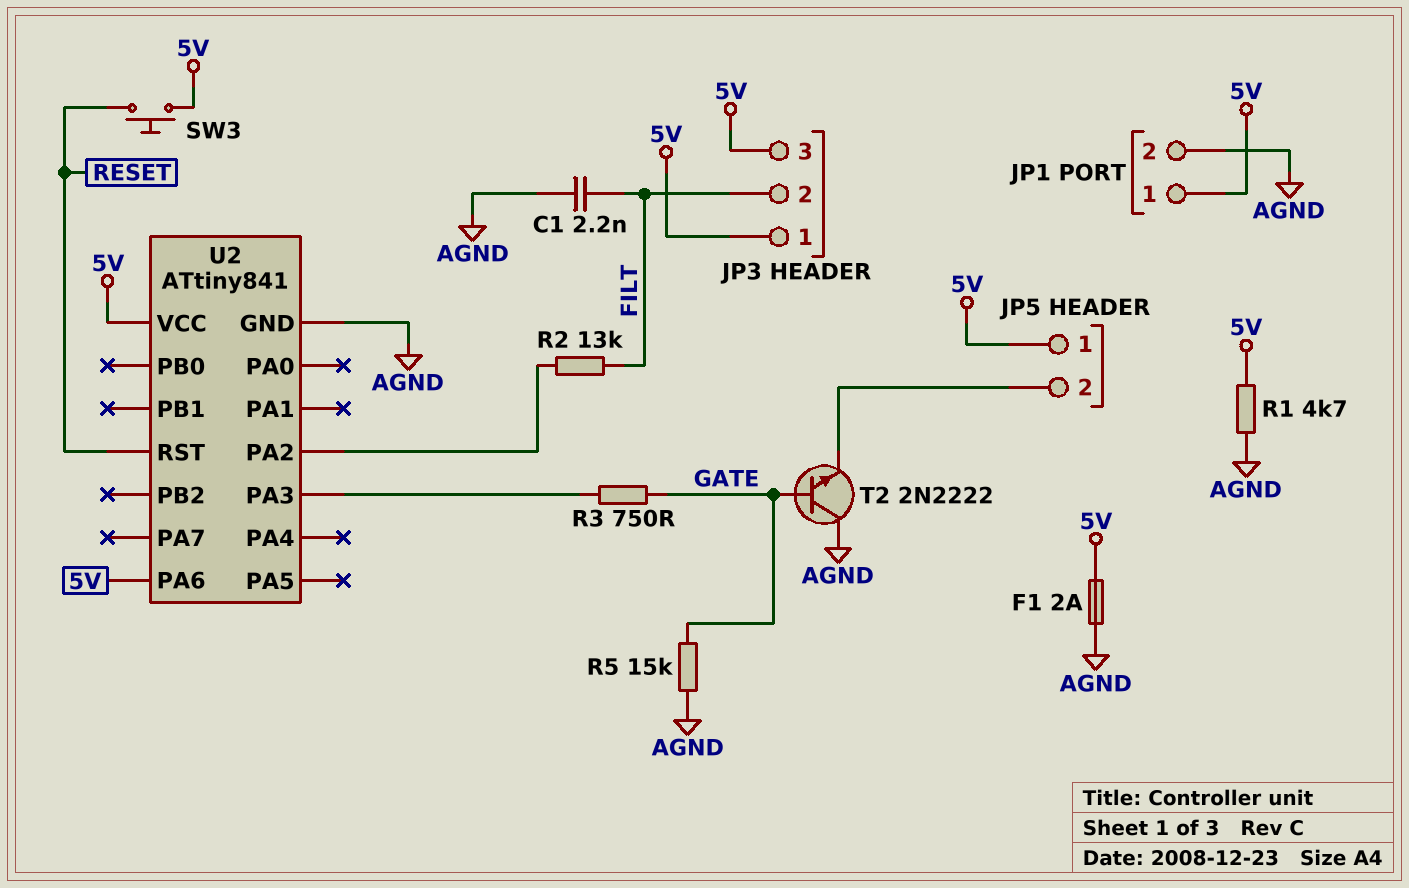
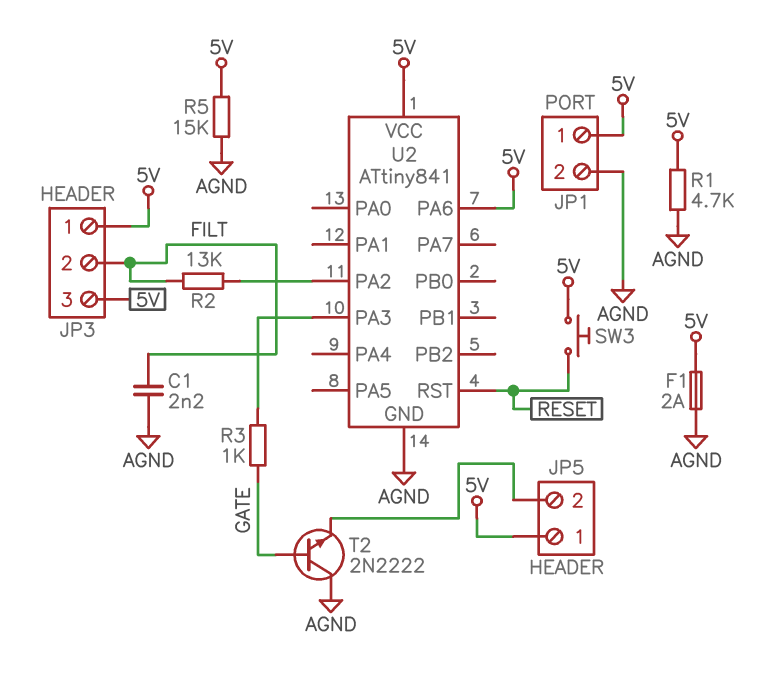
R3: 750 (GATE, U2/PA3) -> 1k (GATE, U2/PA3)
R5: 15k (AGND, GATE) -> 15k (5V, AGND)

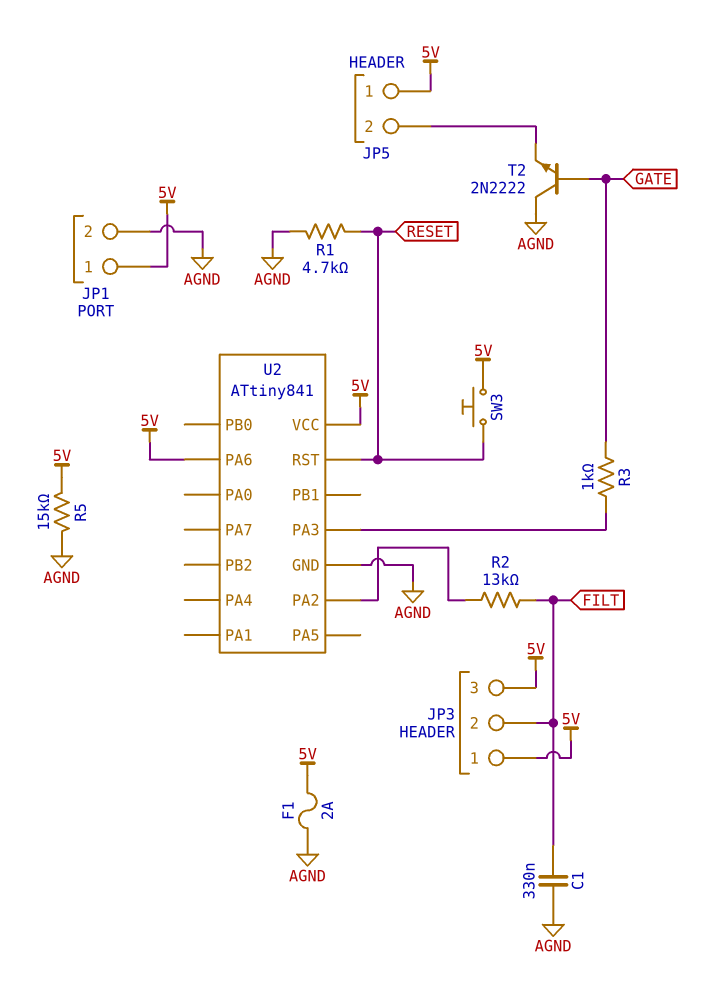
C1: 2.2nF (AGND, FILT) -> 330nF (AGND, FILT)
R1: 4.7k (5V, AGND) -> 4.7k (AGND, RESET)

